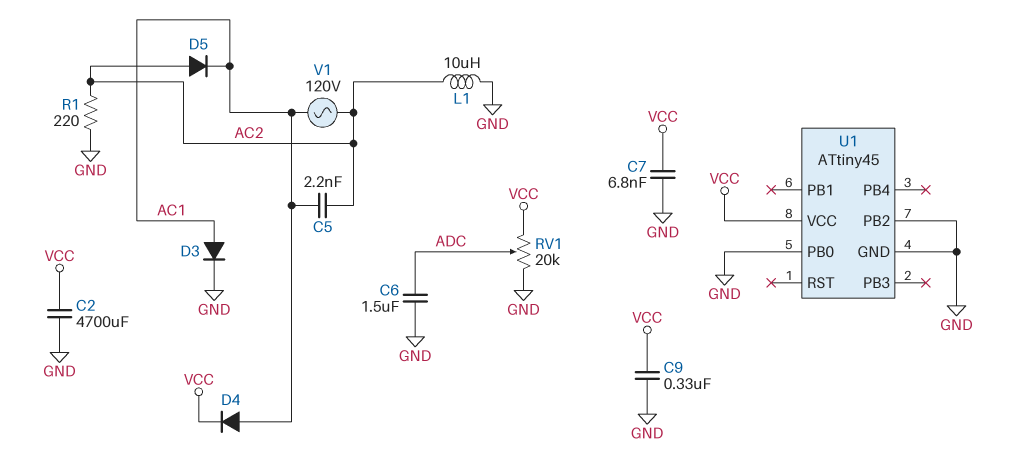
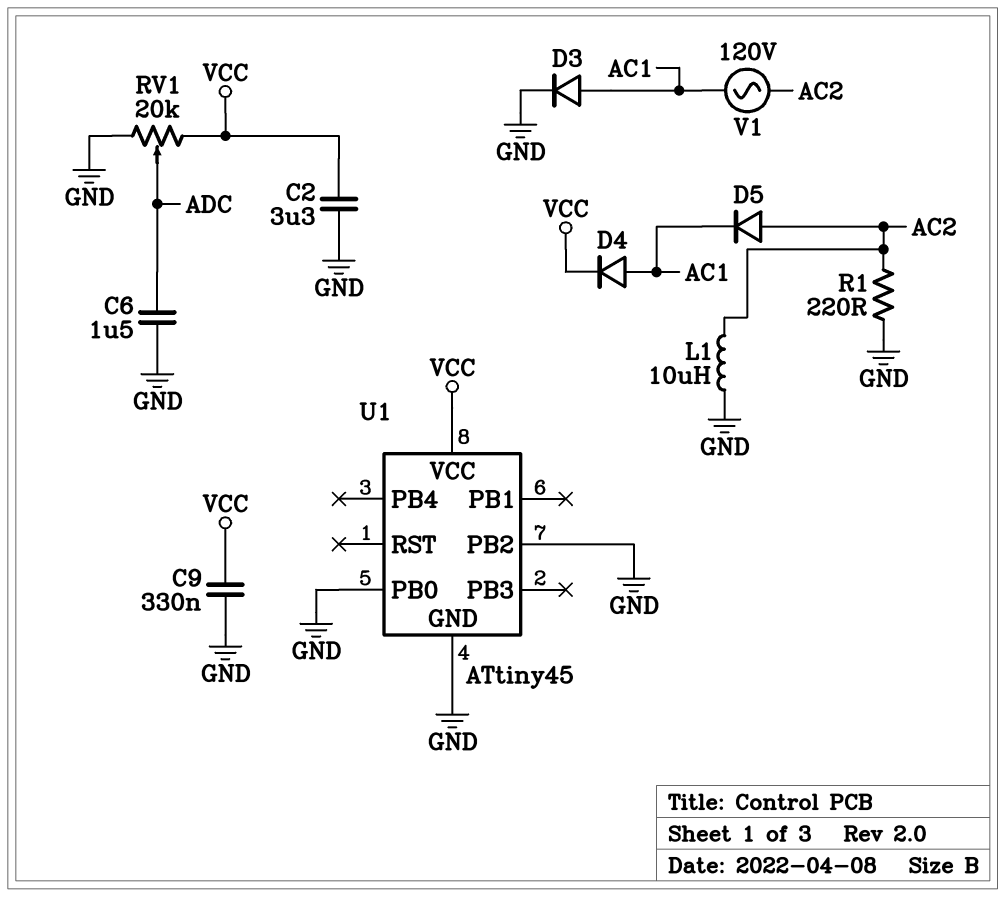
C2: 4700uF (GND, VCC) -> 3.3uF (GND, VCC)
C5: 2.2nF (AC1, AC2) -> none
C7: 6.8nF (GND, VCC) -> none

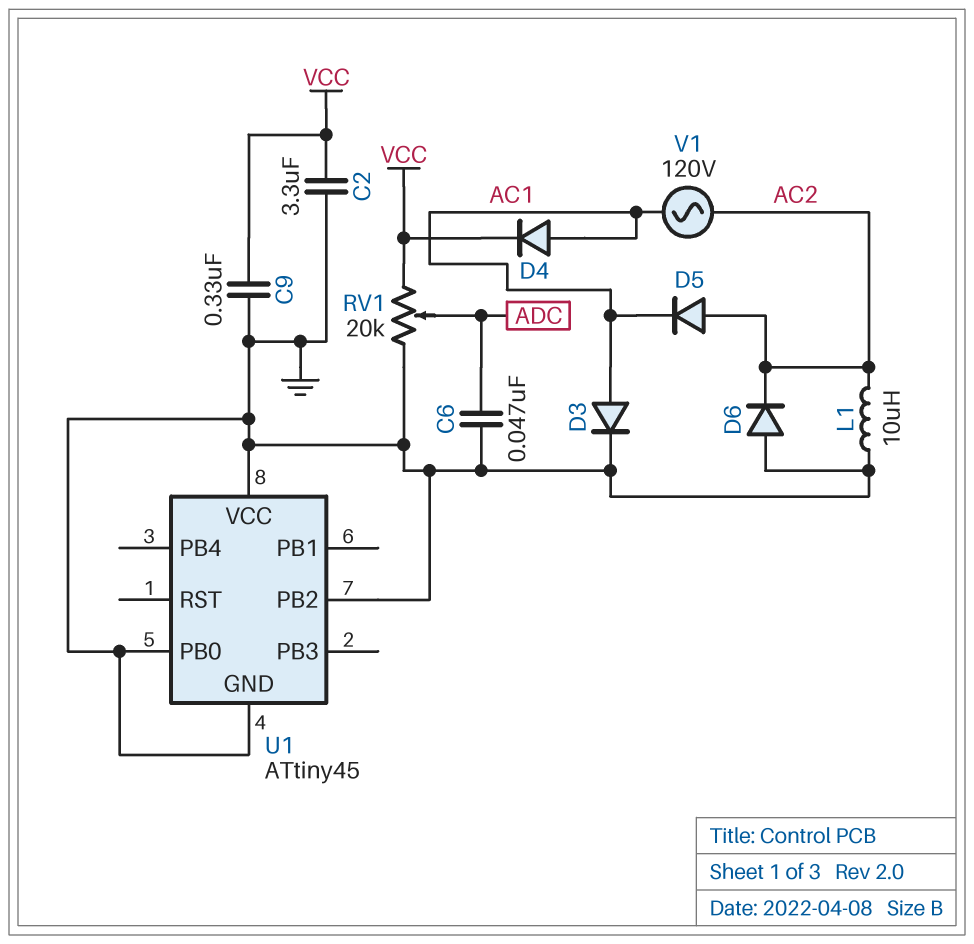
C6: 1.5uF (ADC, GND) -> 47nF (ADC, GND)
D6: none -> diode (A GND, K AC2)
R1: 220 (AC2, GND) -> none
U1 pin VCC: VCC -> GND

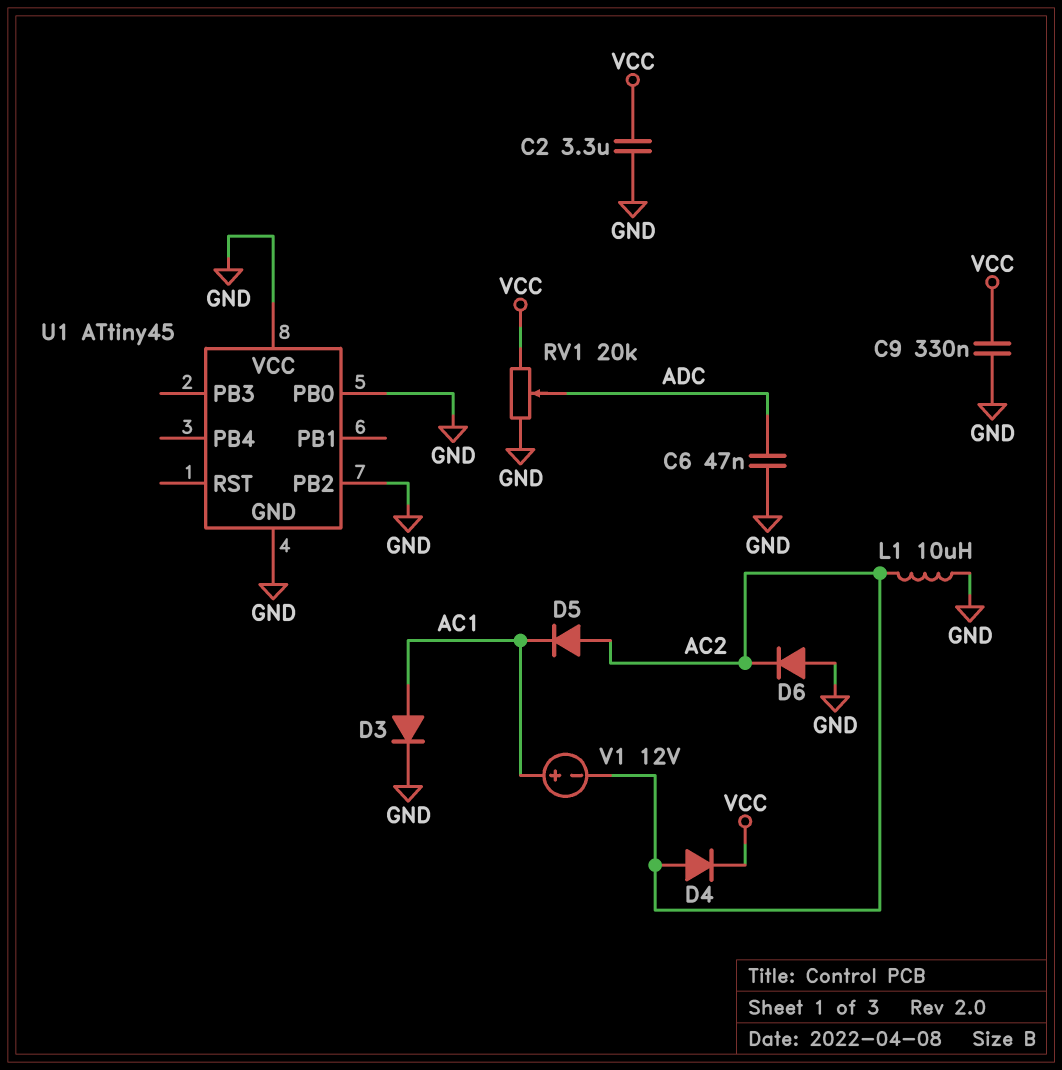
D4: diode (A AC1, K VCC) -> diode (A AC2, K VCC)
V1: AC 120V (AC1, AC2) -> 12V (plus AC1, minus AC2)

